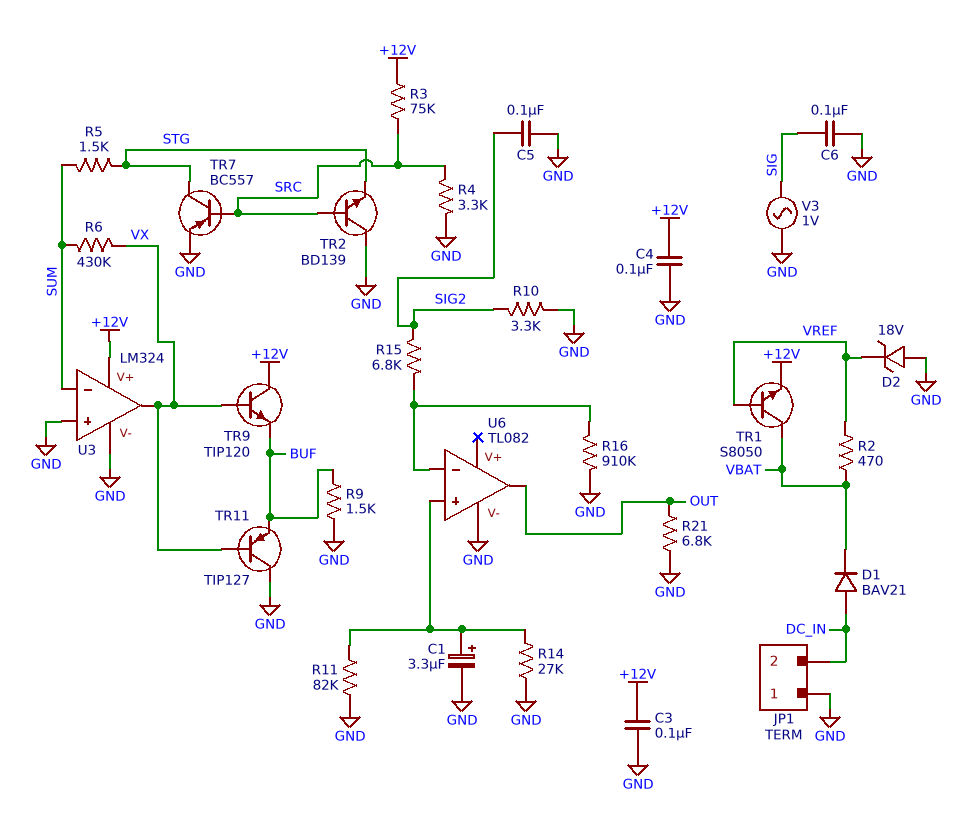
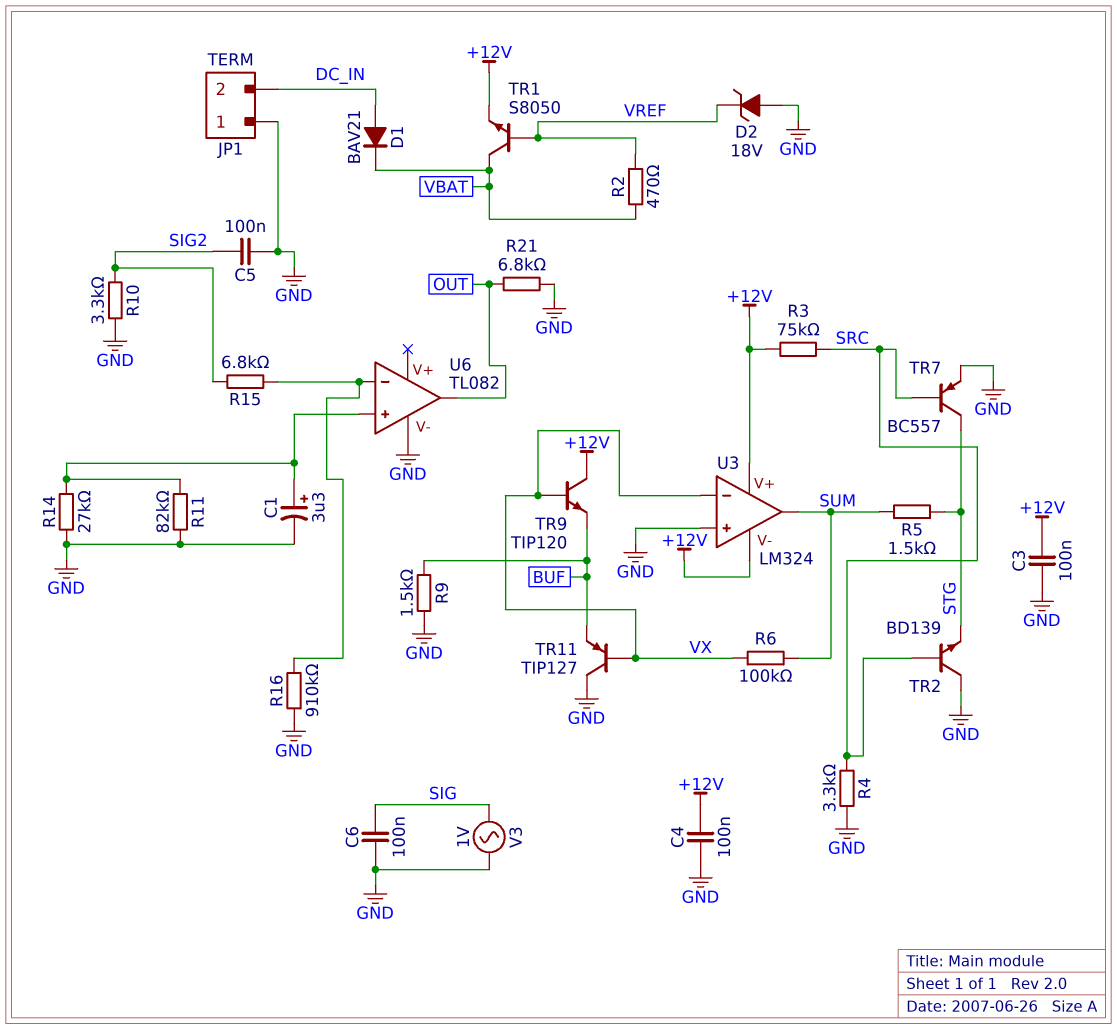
R6: 430k (SUM, VX) -> 100k (SUM, VX)
U3 pin V-: GND -> +12V
U3 pin in-: SUM -> VX
U3 pin out: VX -> SUM

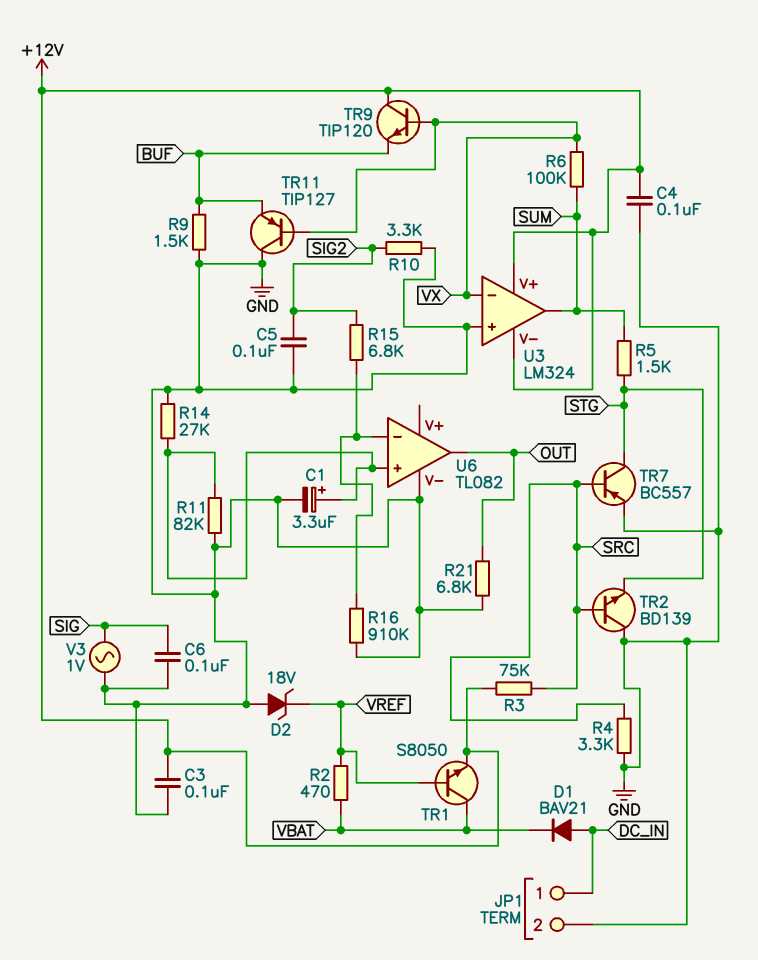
JP1 pin 1: GND -> DC_IN
JP1 pin 2: DC_IN -> GND

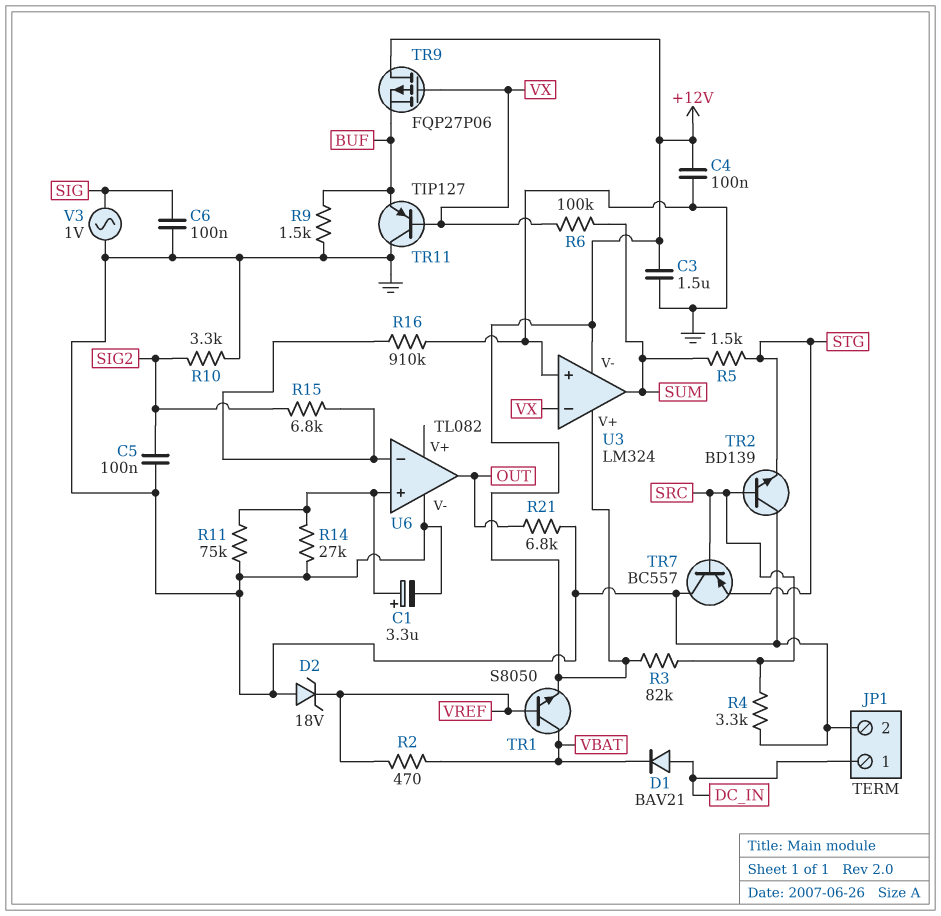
C3: 100nF (+12V, GND) -> 1.5uF (+12V, GND)
R3: 75k (+12V, SRC) -> 82k (+12V, SRC)
R11: 82k (GND, U6/in+) -> 75k (GND, U6/in+)
TR7: PNP BC557 (B SRC, C STG, E GND) -> PNP BC557 (B SRC, C GND, E STG)
TR9: NPN TIP120 (B VX, C +12V, E BUF) -> PMOS FQP27P06 (G VX, D +12V, S BUF)

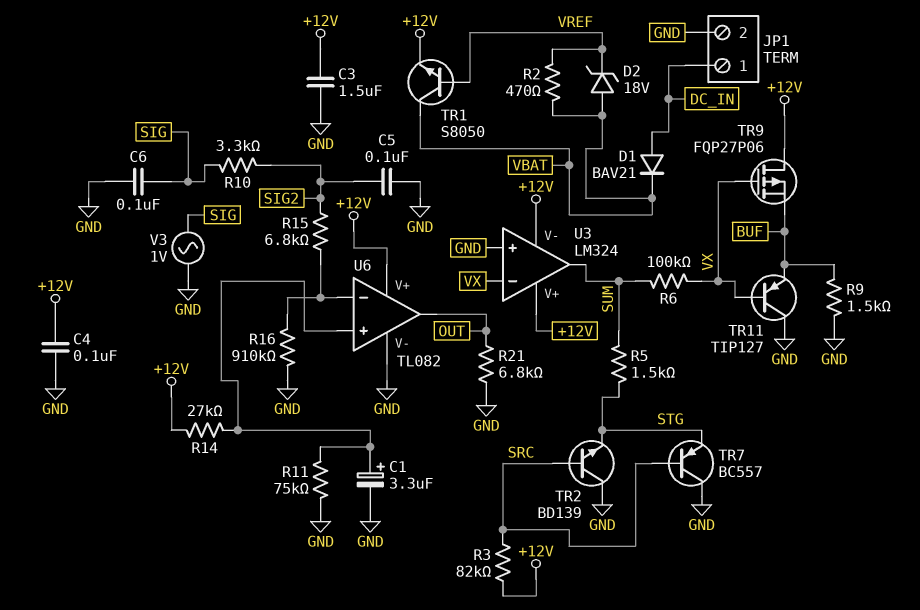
D2: zener 18V (A GND, K VREF) -> zener 18V (A VBAT, K VREF)
R4: 3.3k (GND, SRC) -> none
R10: 3.3k (GND, SIG2) -> 3.3k (SIG, SIG2)
R14: 27k (GND, U6/in+) -> 27k (+12V, U6/in+)
U6 pin V+: none -> +12V

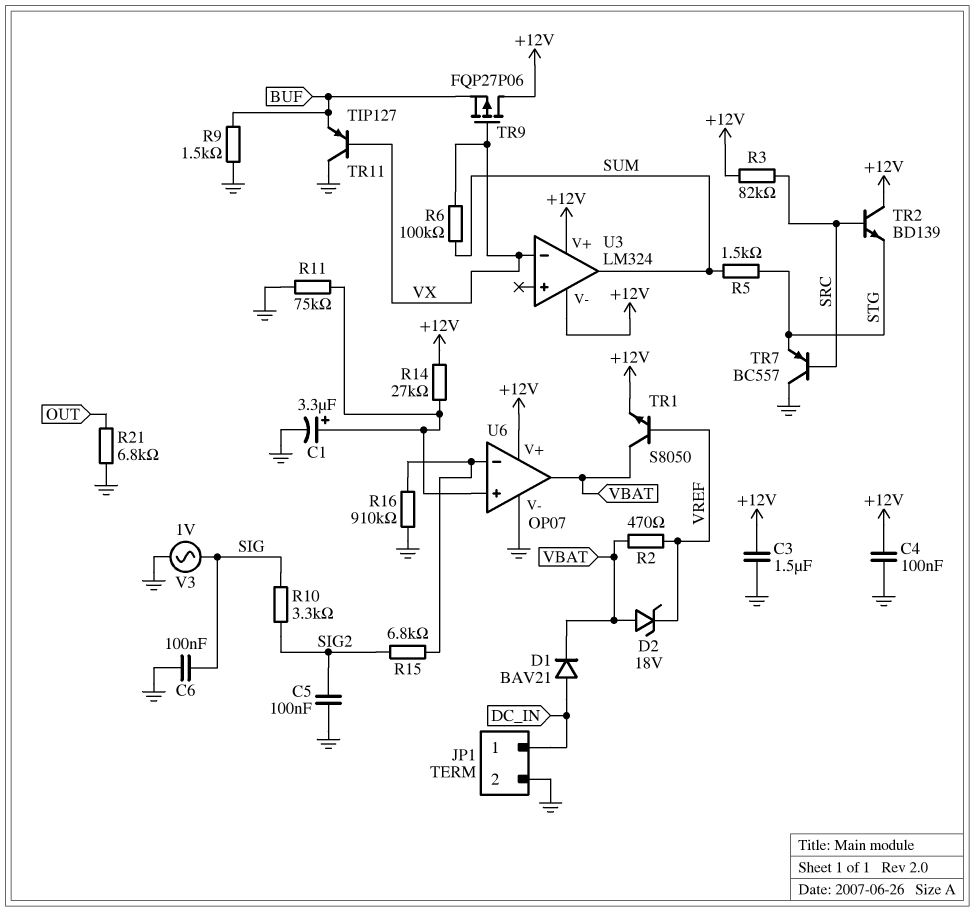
TR2: NPN BD139 (B SRC, C GND, E STG) -> NPN BD139 (B SRC, C +12V, E STG)
U3 pin in+: GND -> none
U6: TL082 -> OP07
U6 pin out: OUT -> VBAT

